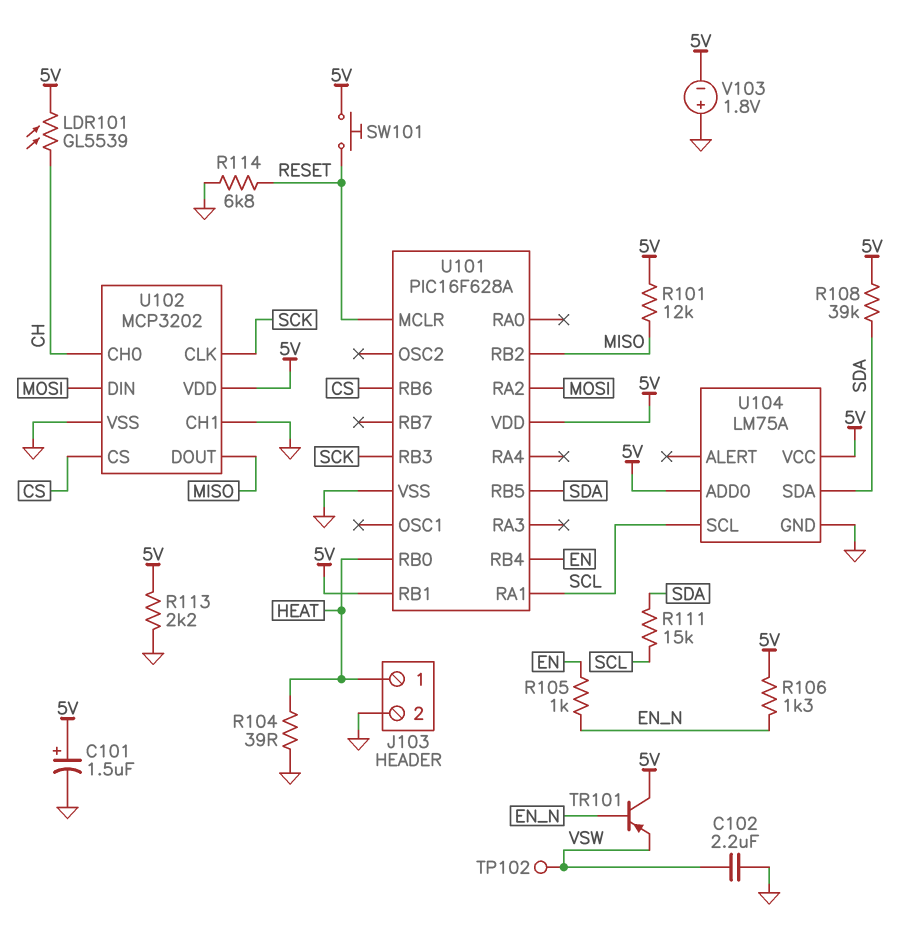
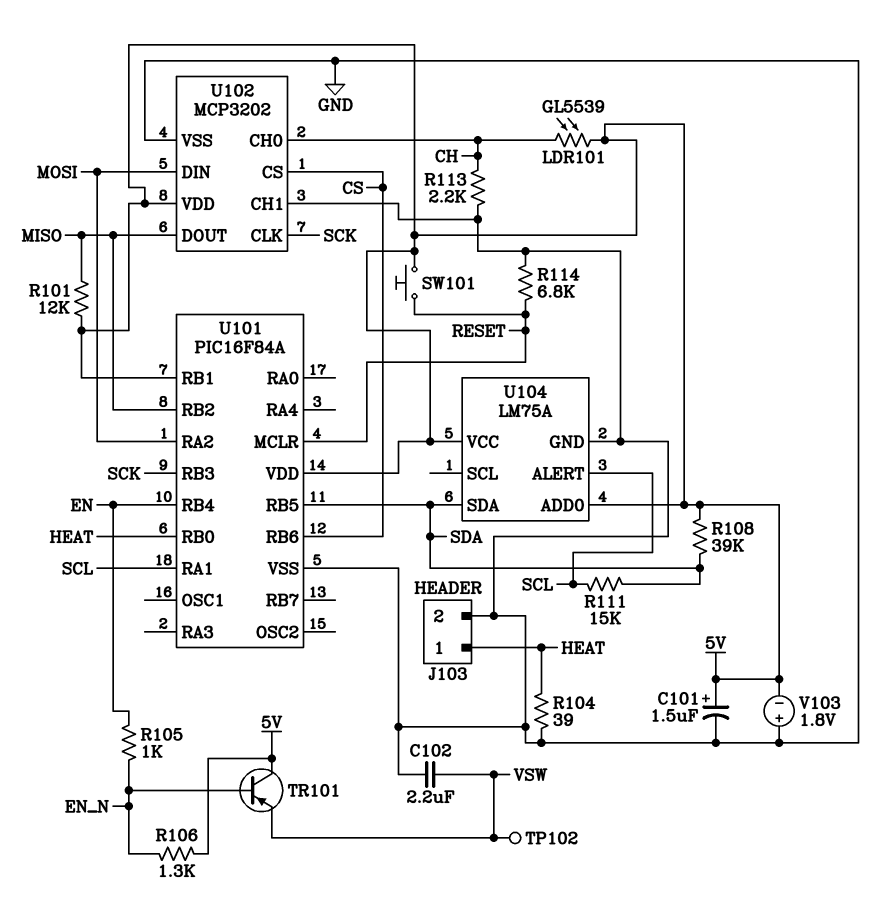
R113: 2.2k (5V, GND) -> 2.2k (CH, GND)
U101: PIC16F628A -> PIC16F84A
U104 pin ALERT: none -> SCL
U104 pin SCL: SCL -> none

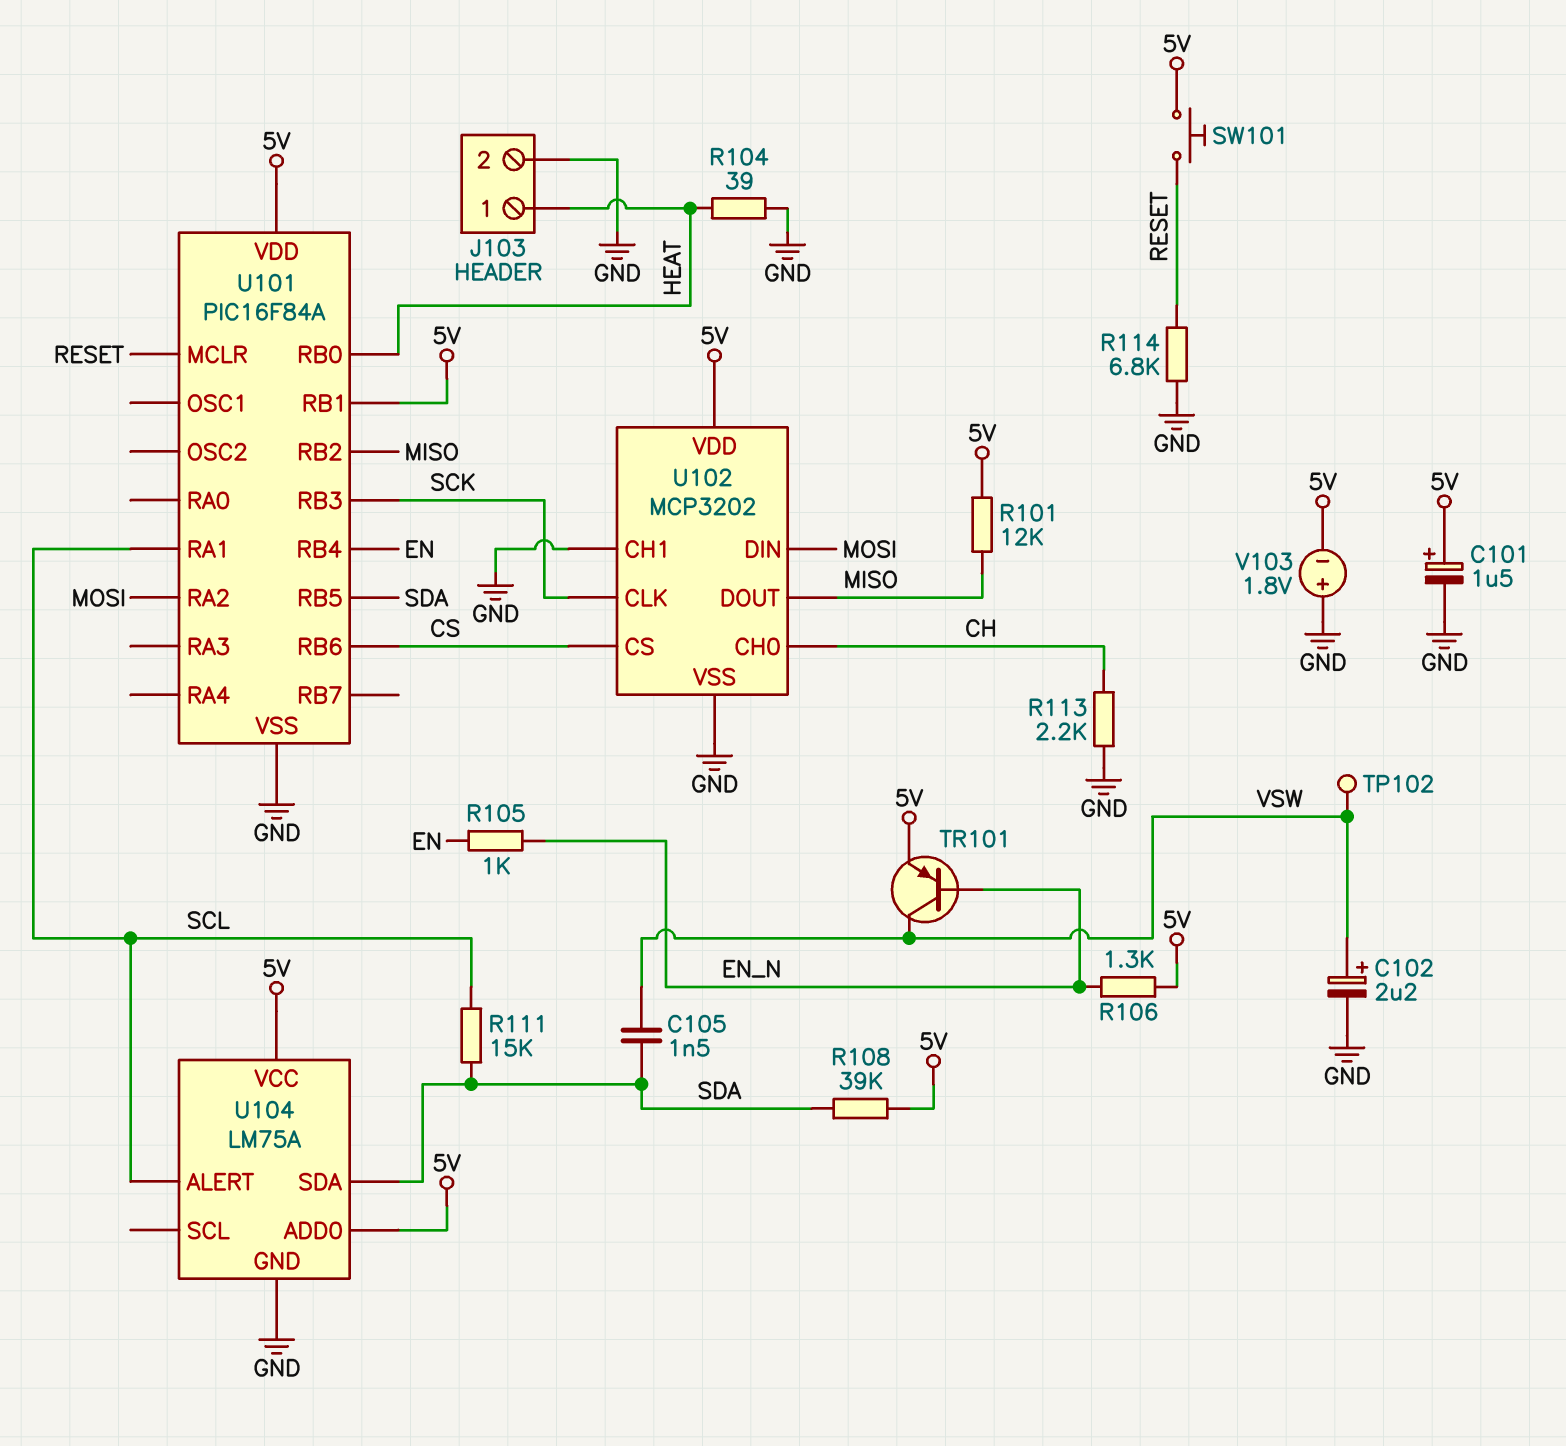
C102: 2.2uF (GND, VSW) -> 2.2uF (plus VSW, minus GND)
C105: none -> 1.5nF (SDA, VSW)
LDR101: GL5539 (5V, CH) -> none
TR101: PNP (B EN_N, C 5V, E VSW) -> PNP (B EN_N, C VSW, E 5V)

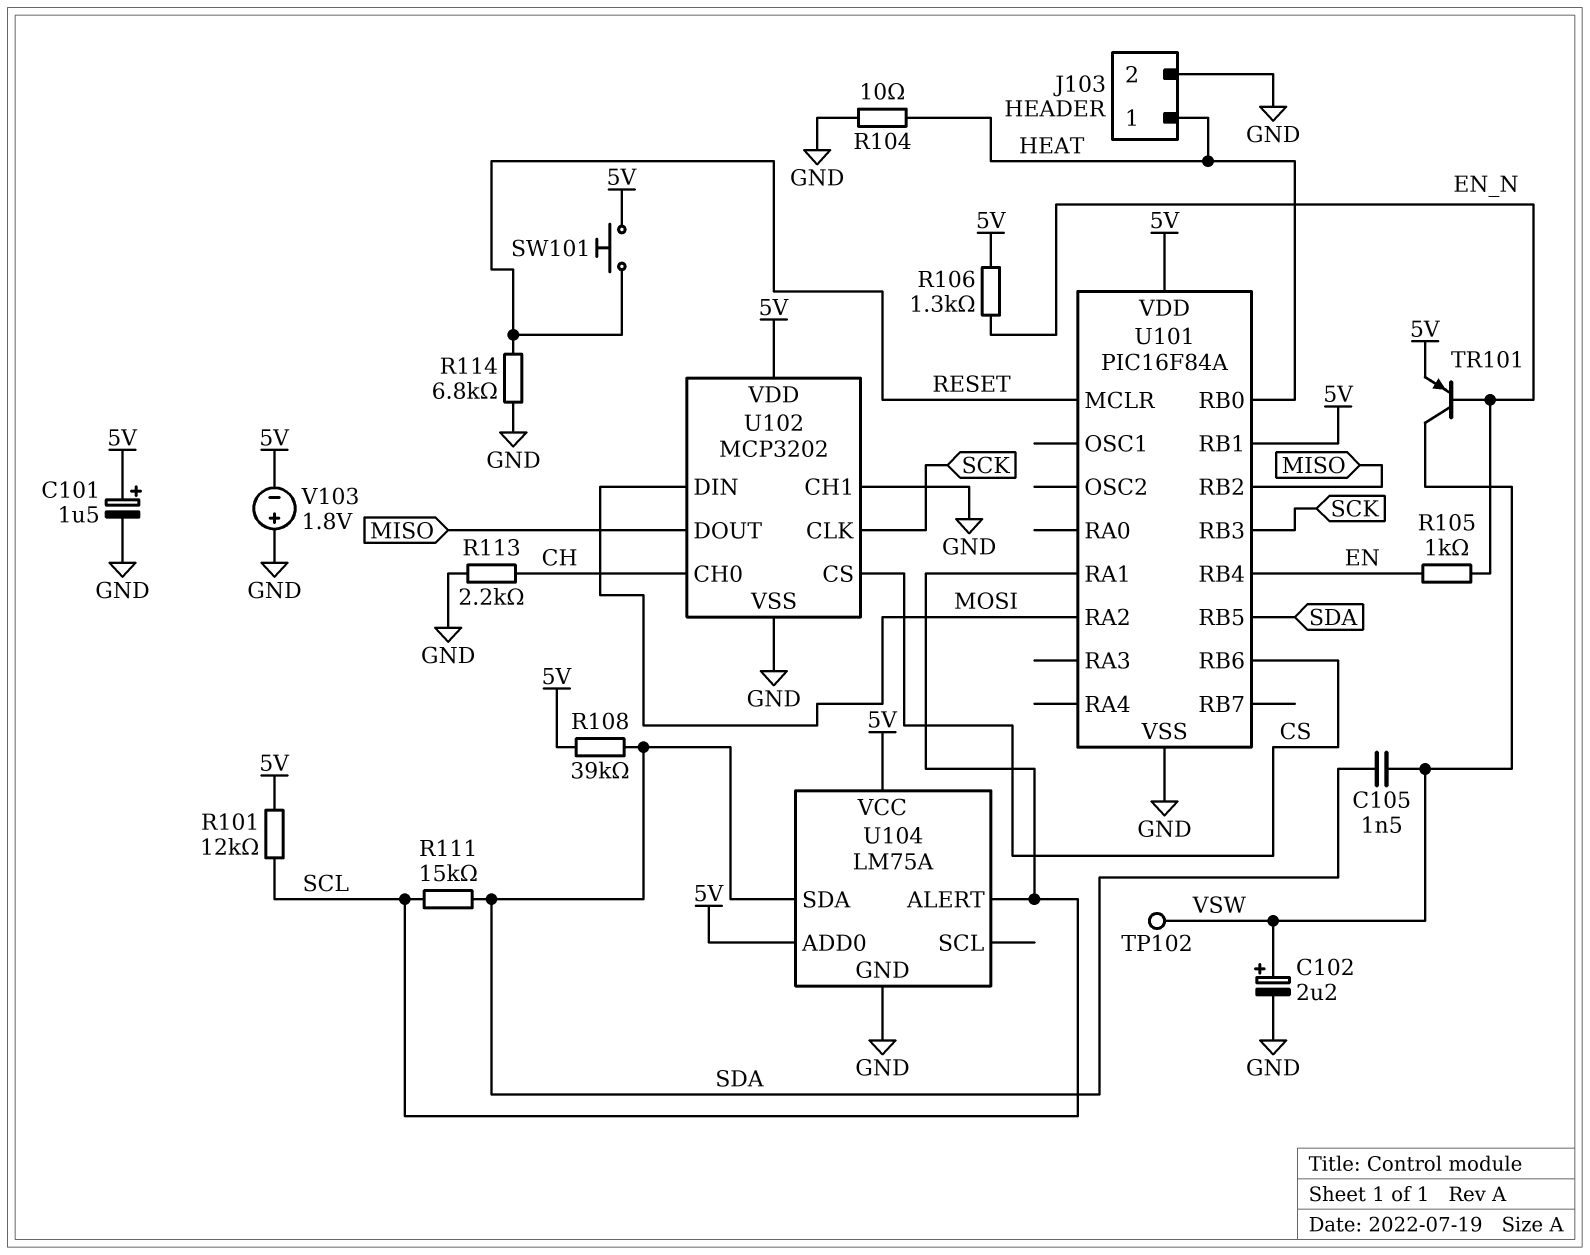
R101: 12k (5V, MISO) -> 12k (5V, SCL)
R104: 39 (GND, HEAT) -> 10 (GND, HEAT)

